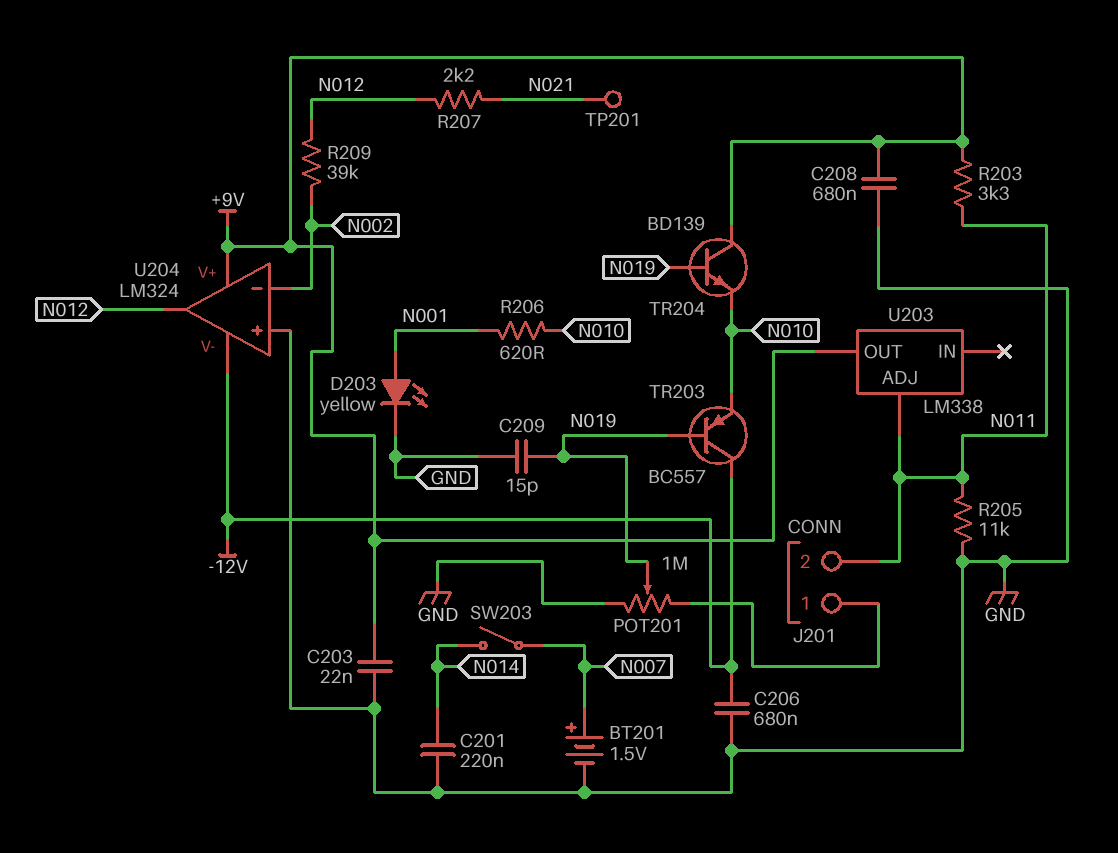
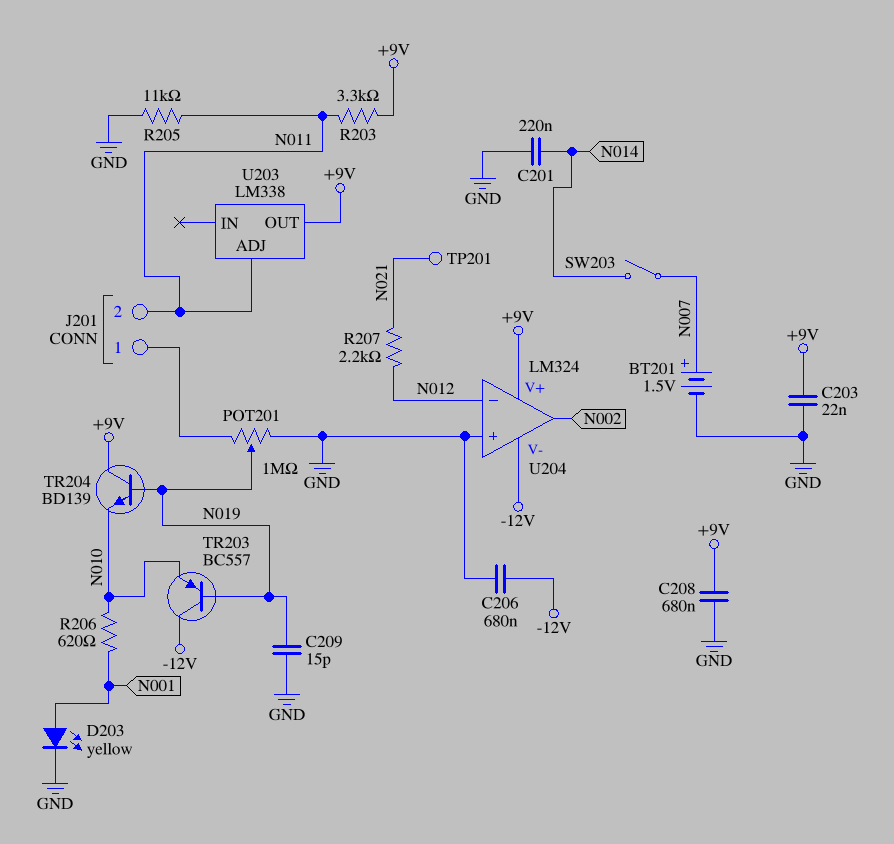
R209: 39k (N002, N012) -> none
U204 pin in-: N002 -> N012
U204 pin out: N012 -> N002

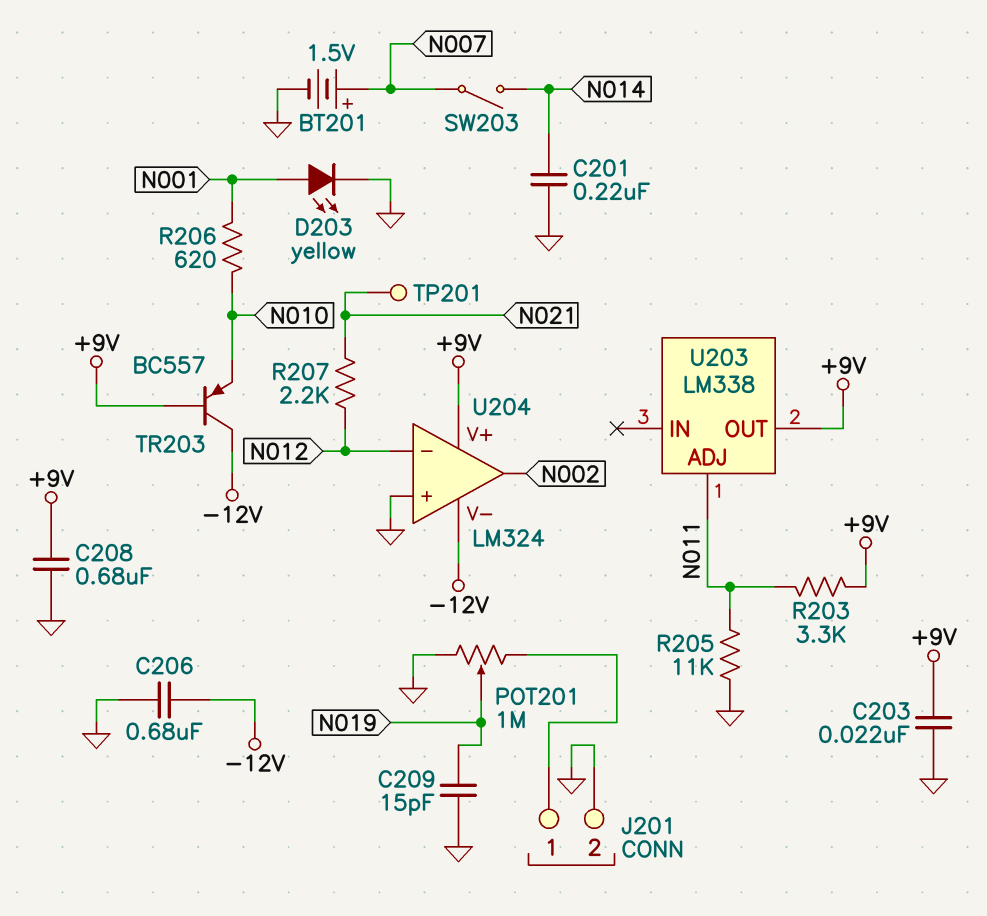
J201 pin 2: N011 -> GND
TR203: PNP BC557 (B N019, C -12V, E N010) -> PNP BC557 (B +9V, C -12V, E N010)
TR204: NPN BD139 (B N019, C +9V, E N010) -> none

